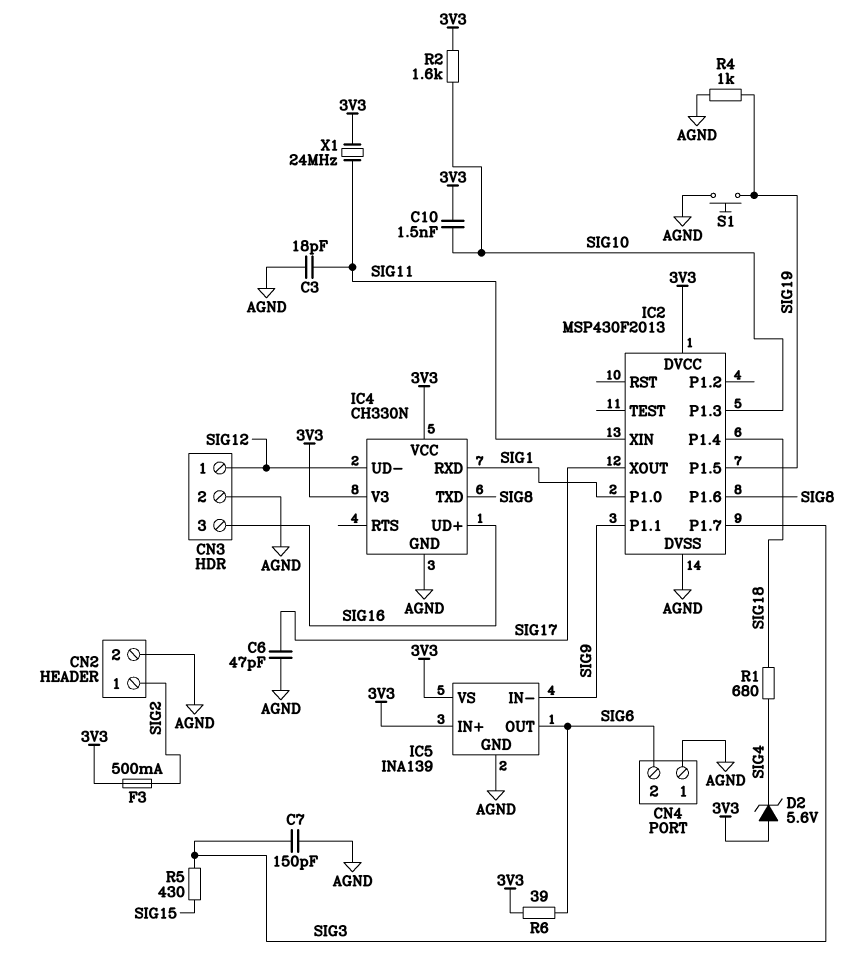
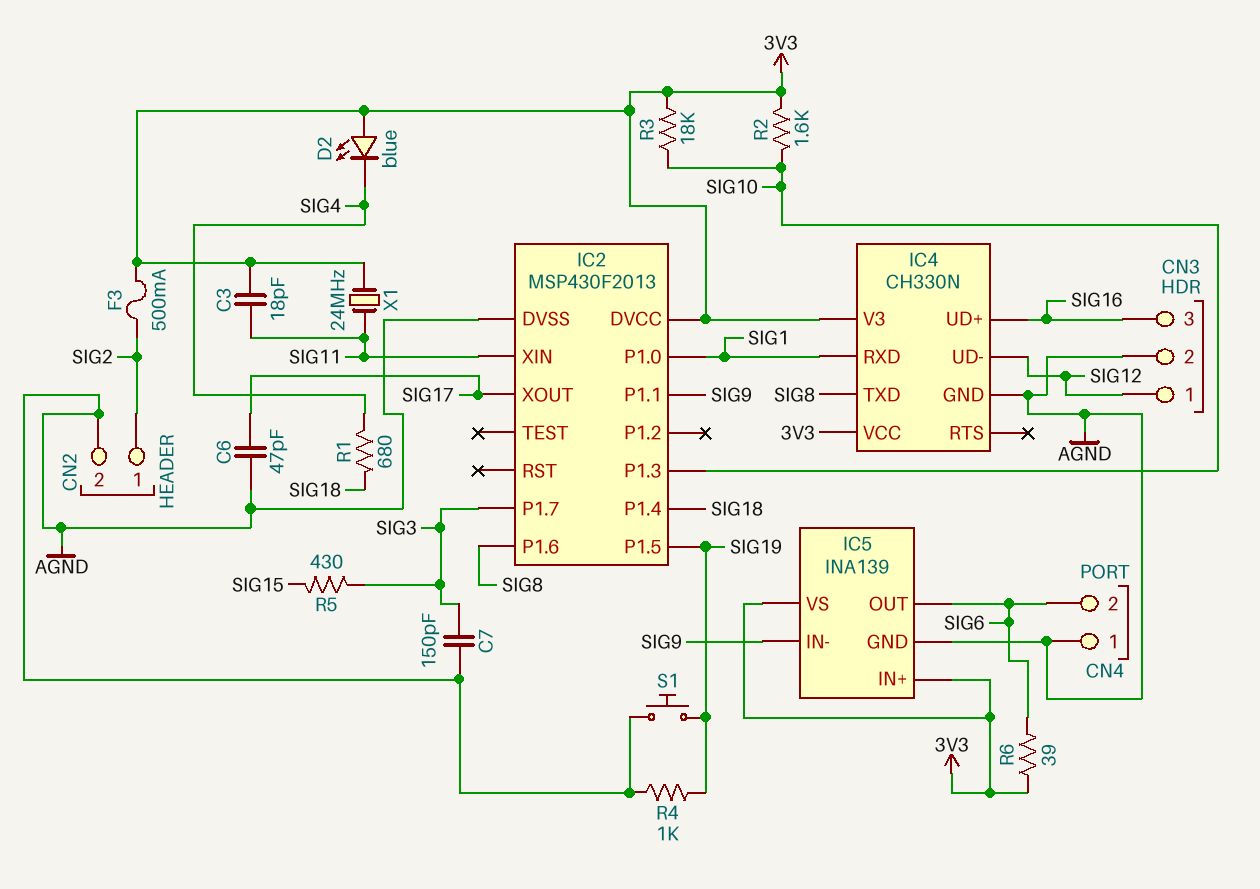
C3: 18pF (AGND, SIG11) -> 18pF (3V3, SIG11)
C10: 1.5nF (3V3, SIG10) -> none
D2: zener 5.6V (A 3V3, K SIG4) -> LED blue (A 3V3, K SIG4)
R3: none -> 18k (3V3, SIG10)

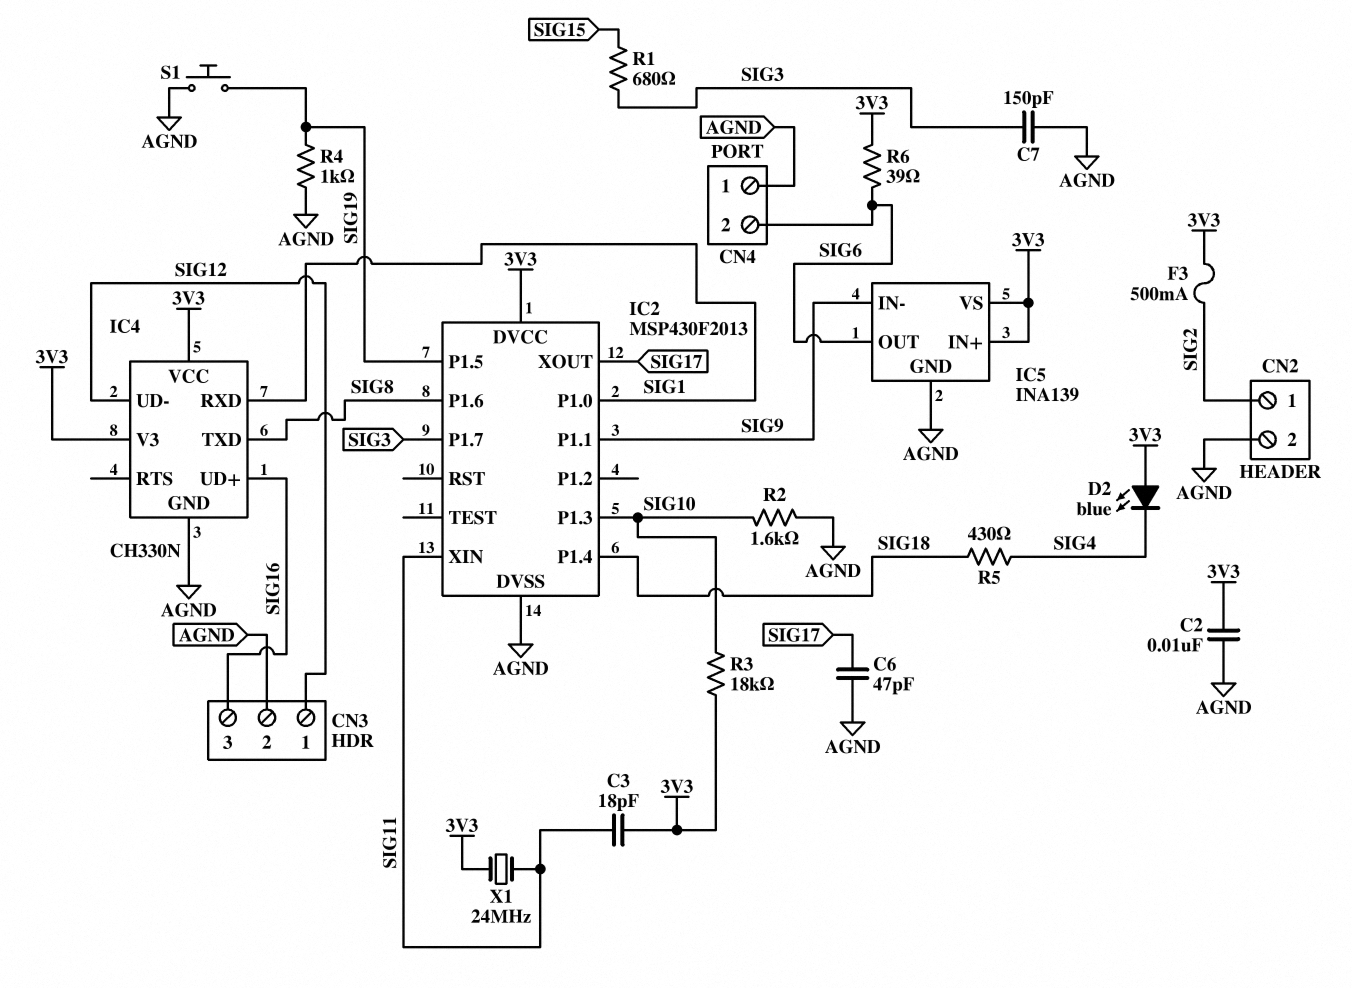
C2: none -> 10nF (3V3, AGND)
R1: 680 (SIG4, SIG18) -> 680 (SIG3, SIG15)
R2: 1.6k (3V3, SIG10) -> 1.6k (AGND, SIG10)
R5: 430 (SIG3, SIG15) -> 430 (SIG4, SIG18)

